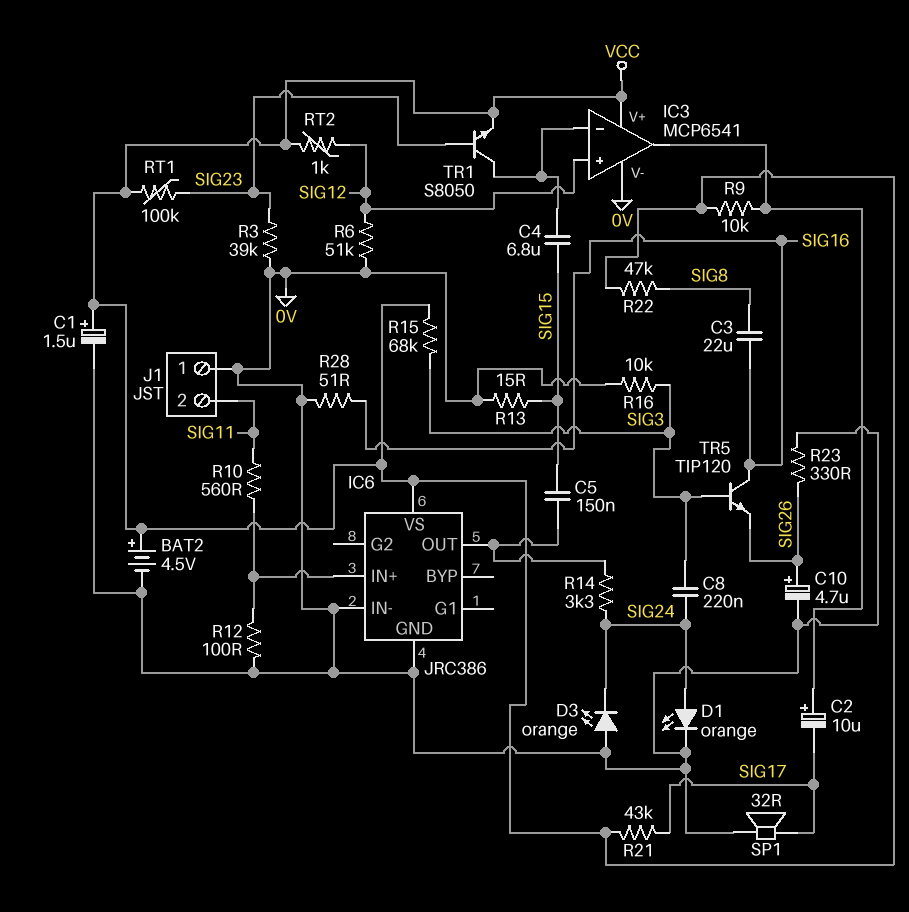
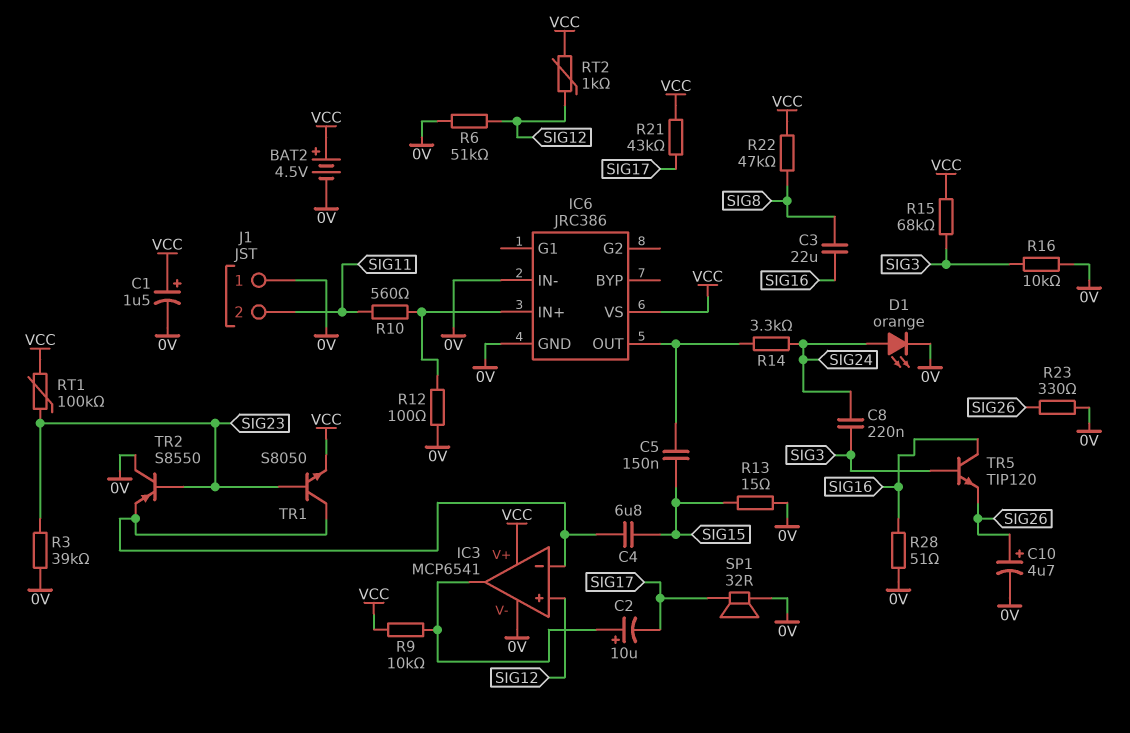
D3: LED orange (A 0V, K SIG24) -> none
TR2: none -> PNP S8550 (B SIG23, C 0V, E IC3/in-)

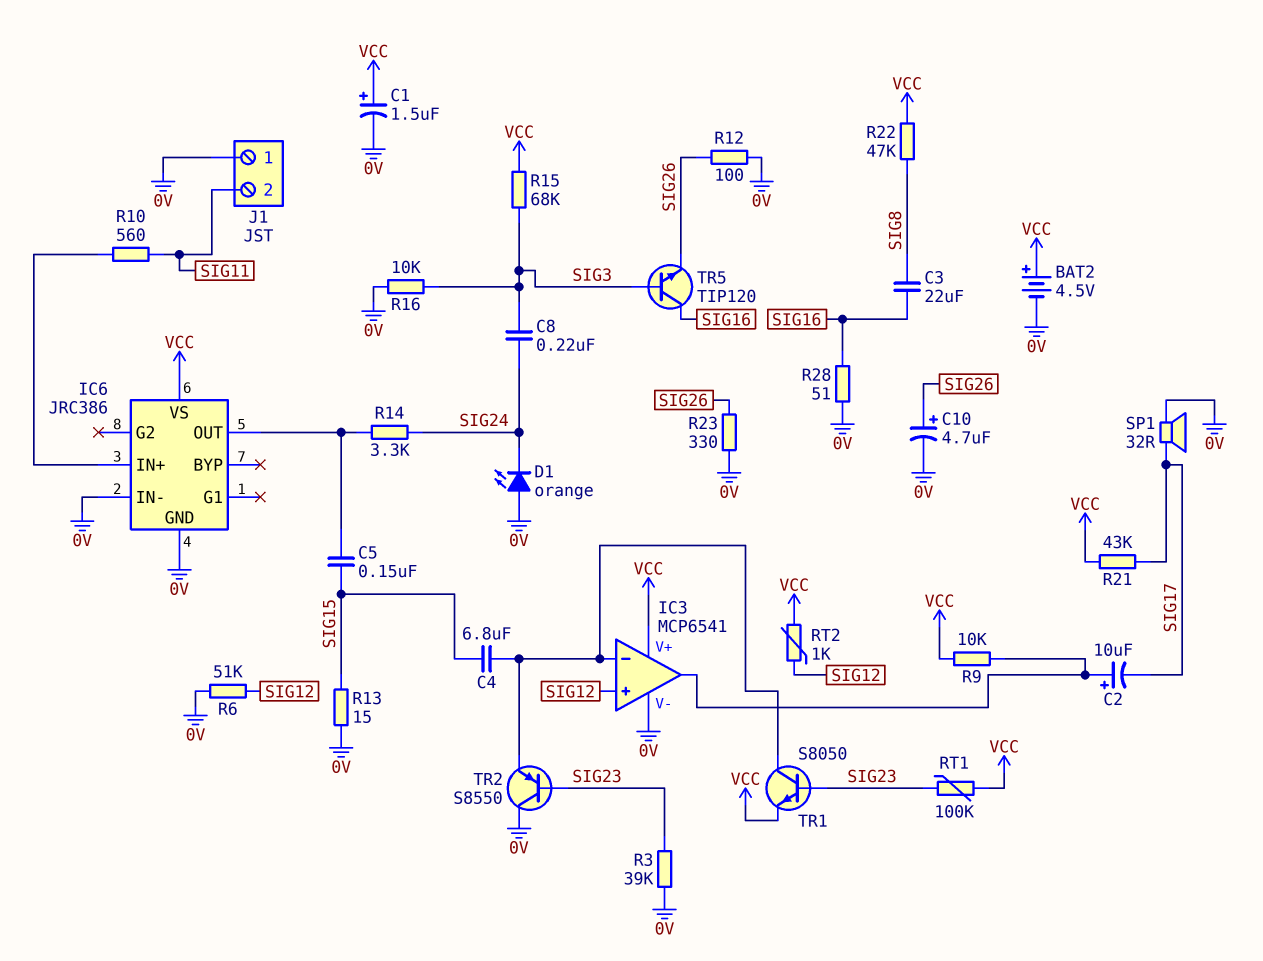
D1: LED orange (A SIG24, K 0V) -> LED orange (A 0V, K SIG24)
R12: 100 (0V, IC6/IN+) -> 100 (0V, SIG26)

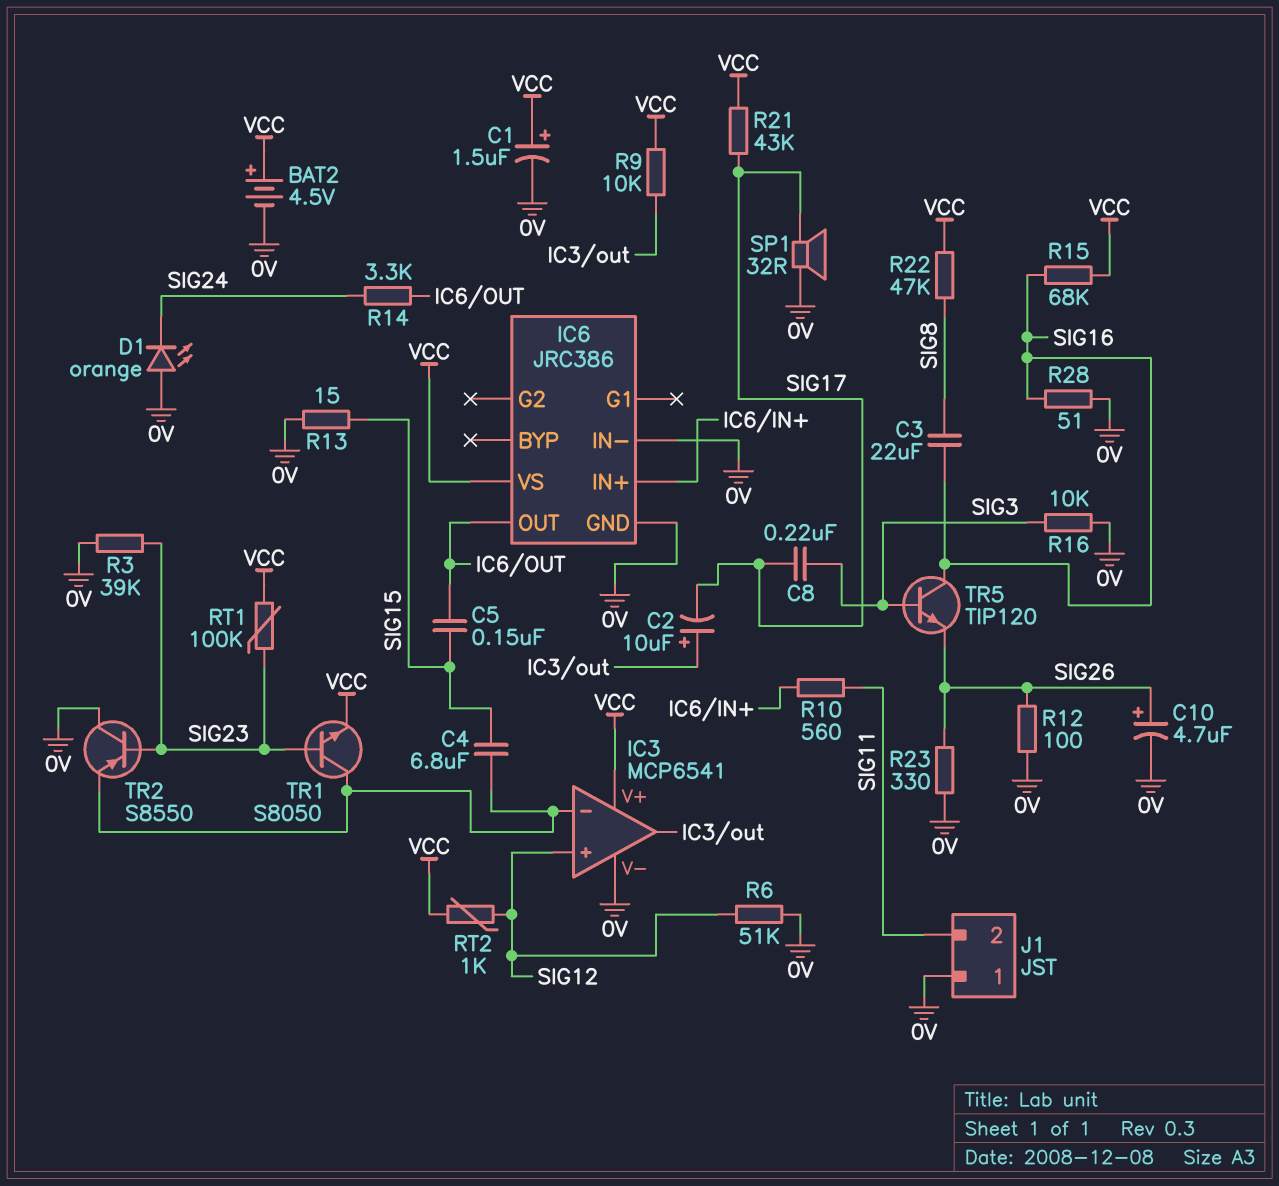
C8: 220nF (SIG3, SIG24) -> 220nF (SIG3, SIG17)
R15: 68k (SIG3, VCC) -> 68k (SIG16, VCC)

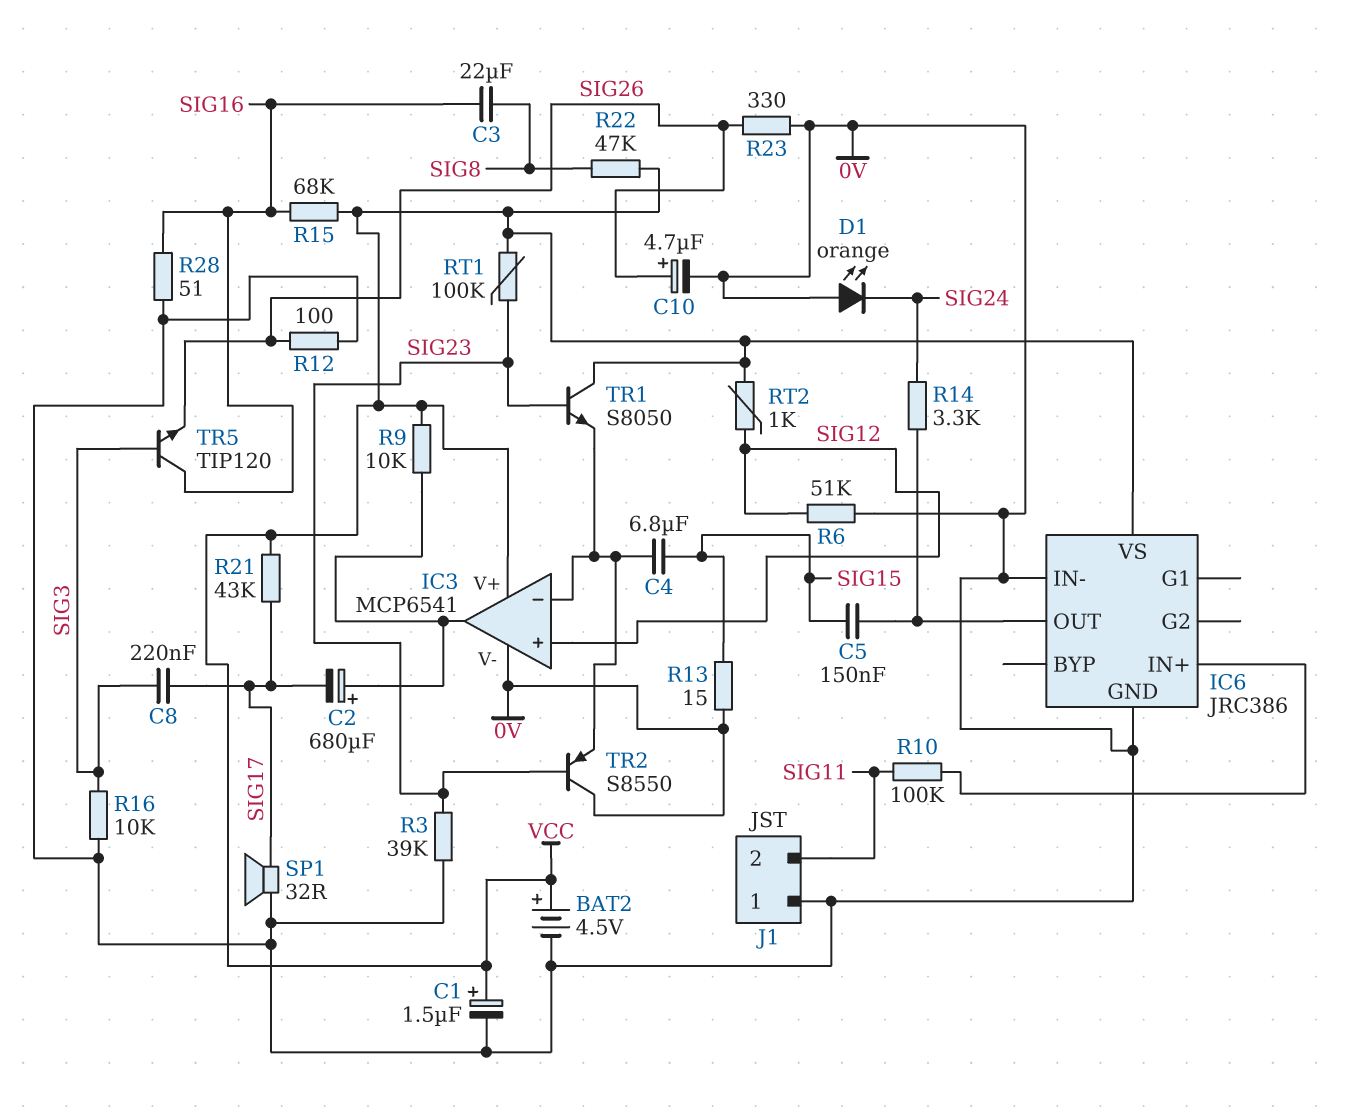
C2: 10uF (plus IC3/out, minus SIG17) -> 680uF (plus IC3/out, minus SIG17)
R10: 560 (IC6/IN+, SIG11) -> 100k (IC6/IN+, SIG11)
TR1: NPN S8050 (B SIG23, C IC3/in-, E VCC) -> NPN S8050 (B SIG23, C VCC, E IC3/in-)

